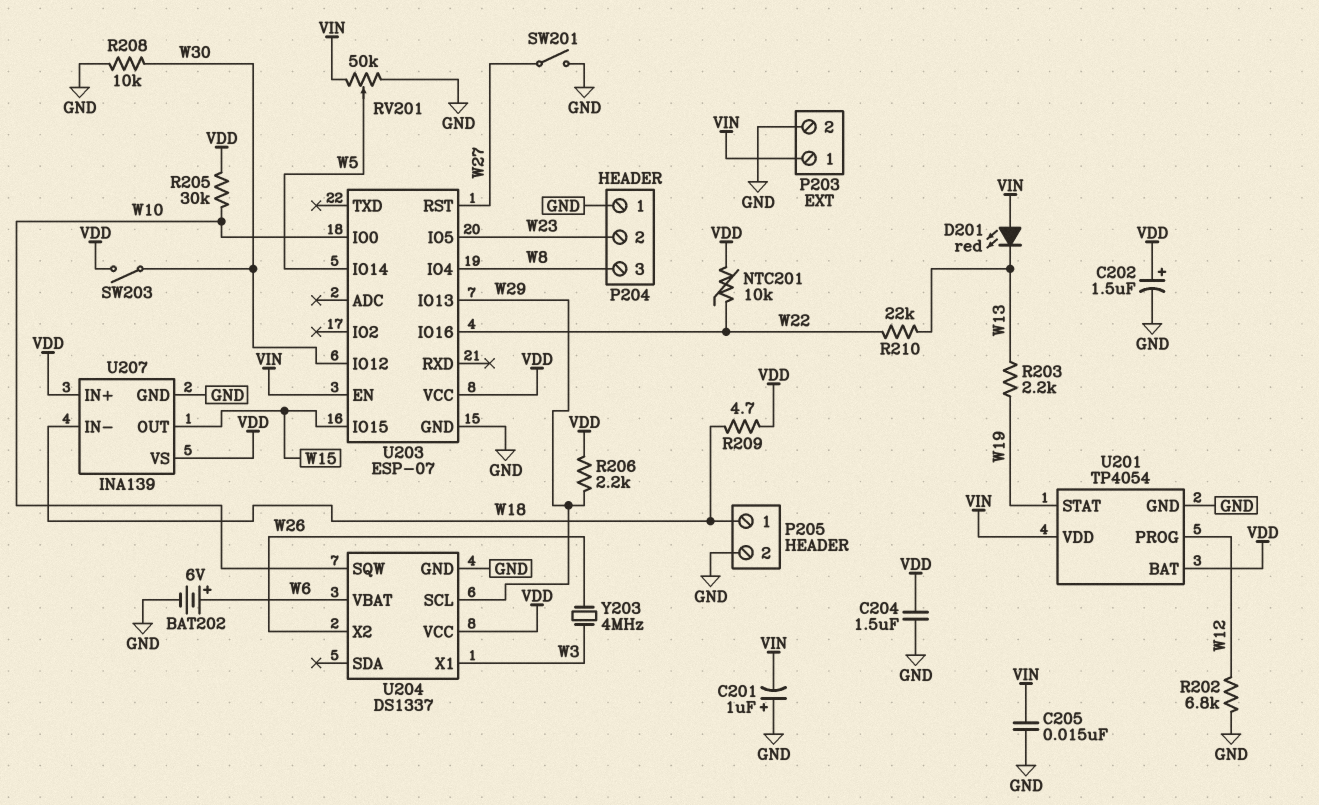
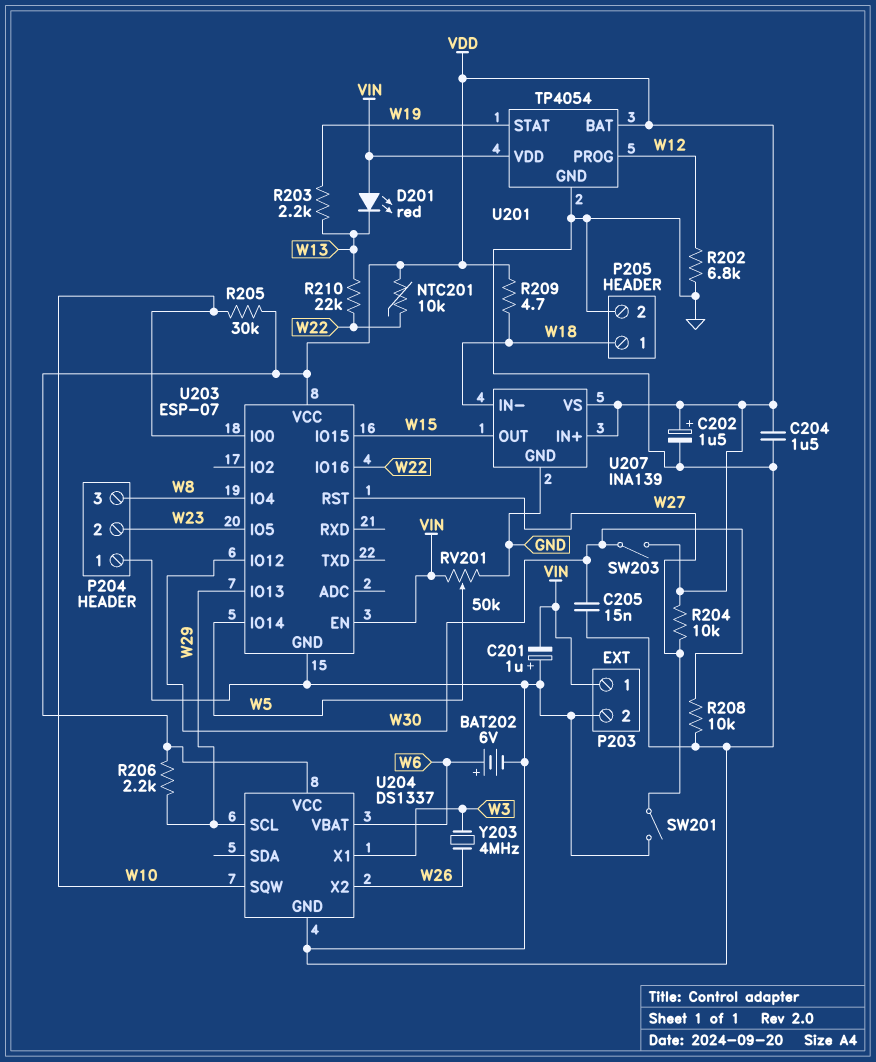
C205: 15nF (GND, VIN) -> 15nF (GND, W30)
R204: none -> 10k (VDD, W27)

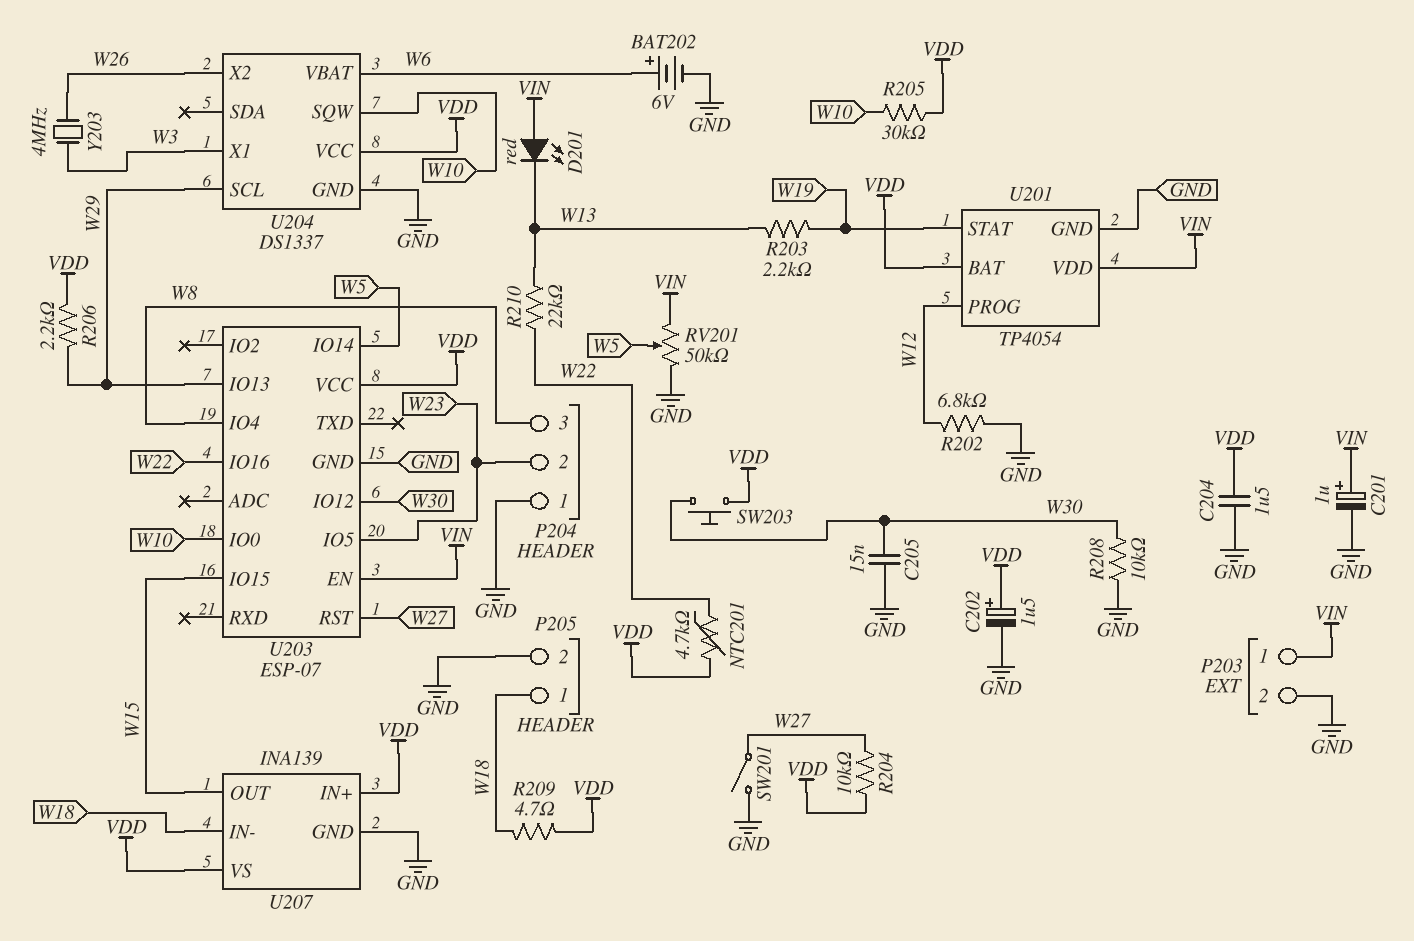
C201: 1uF (plus GND, minus VIN) -> 1uF (plus VIN, minus GND)
NTC201: 10k (VDD, W22) -> 4.7k (VDD, W22)
SW203: switch (VDD, W30) -> button (VDD, W30)

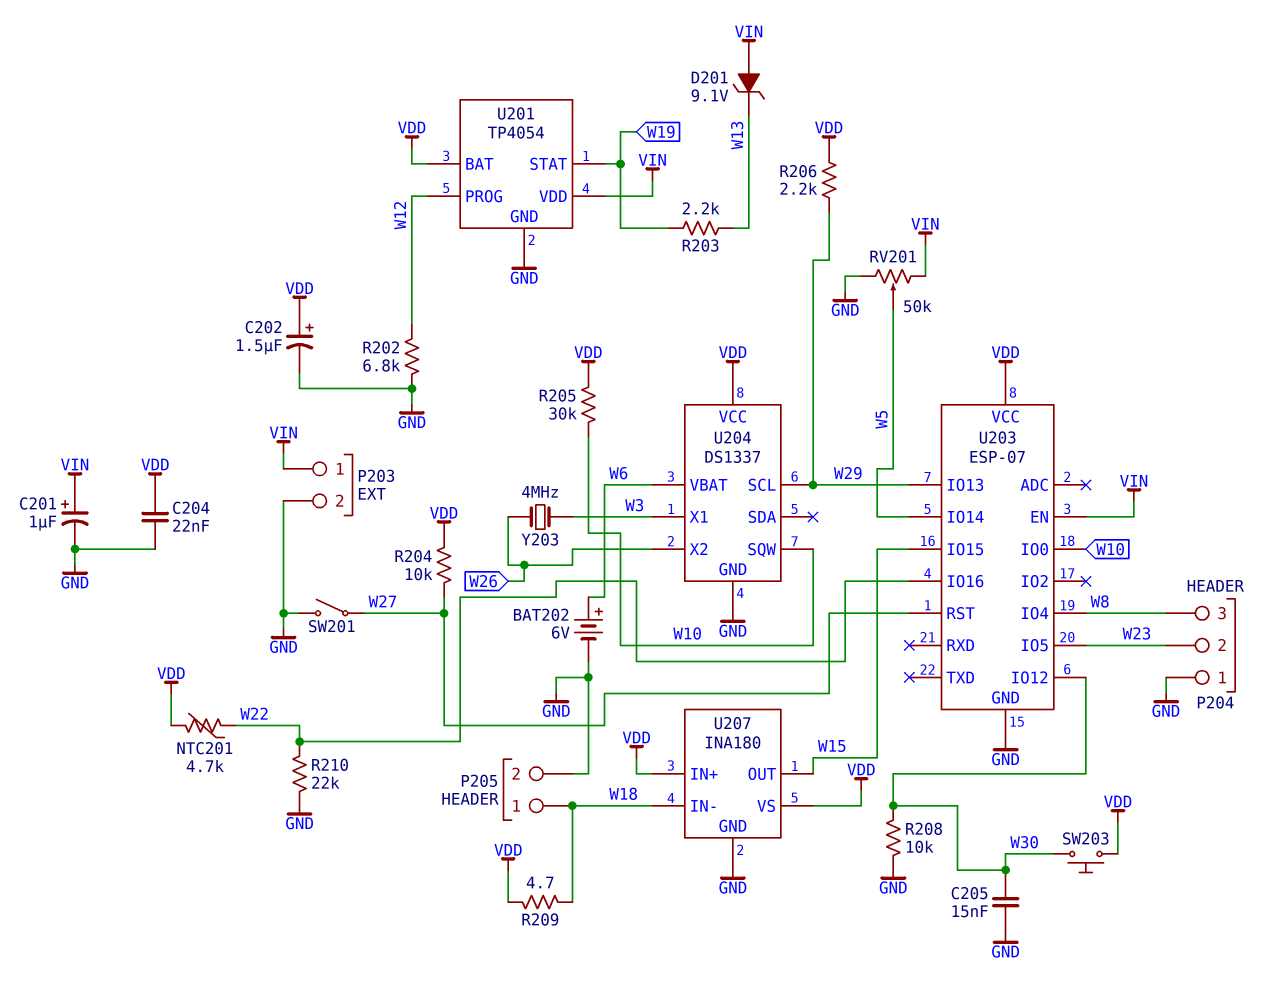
C204: 1.5uF (GND, VDD) -> 22nF (GND, VDD)
D201: LED red (A VIN, K W13) -> zener 9.1V (A VIN, K W13)
R210: 22k (W13, W22) -> 22k (GND, W22)
U207: INA139 -> INA180

